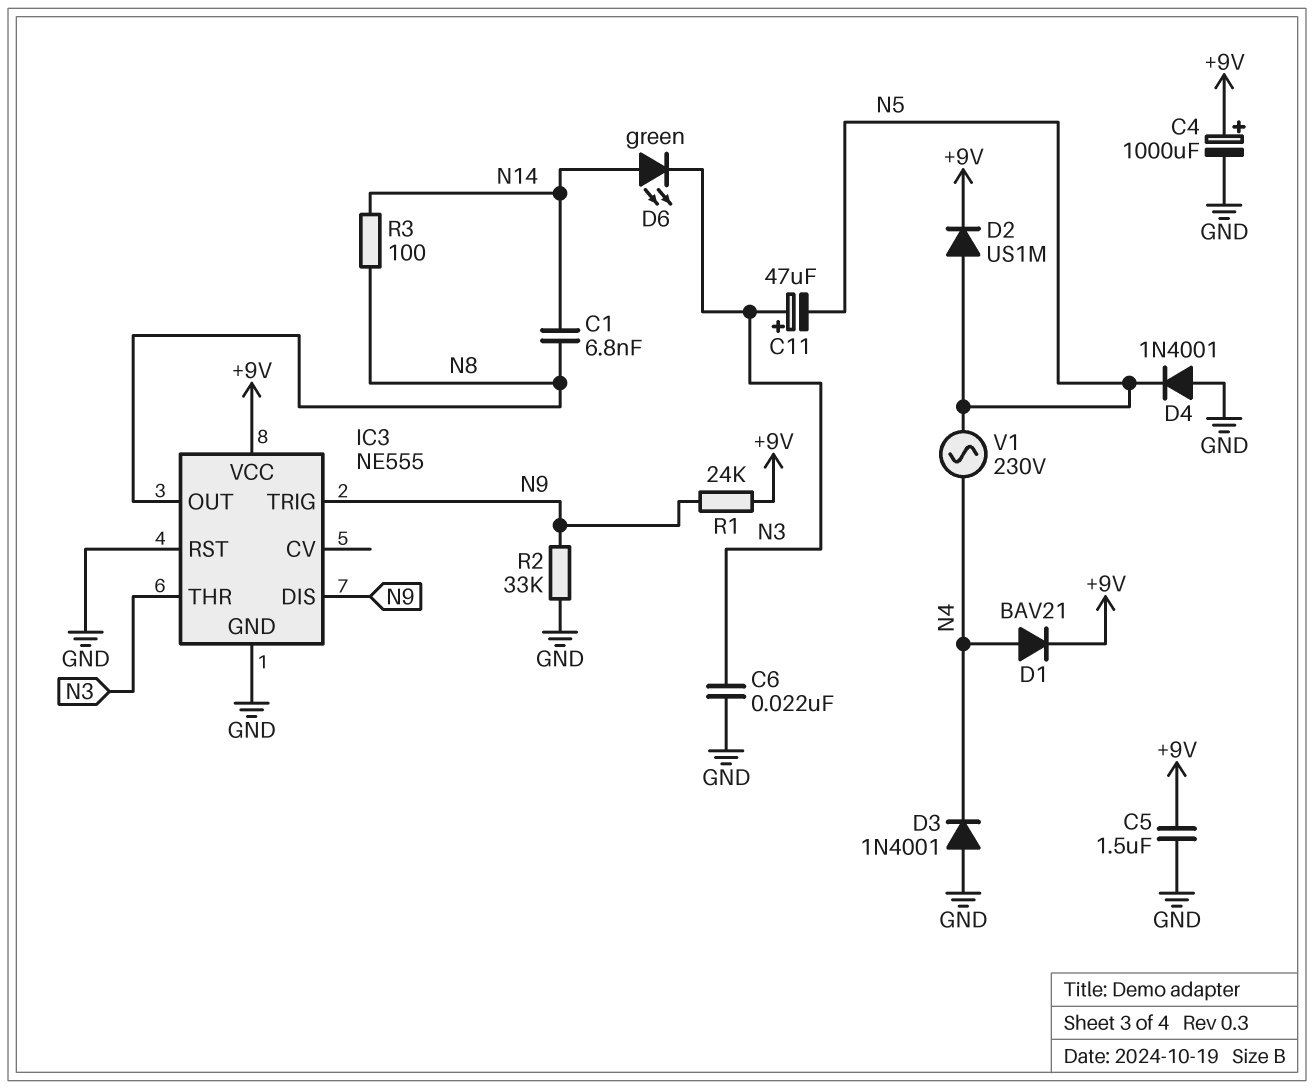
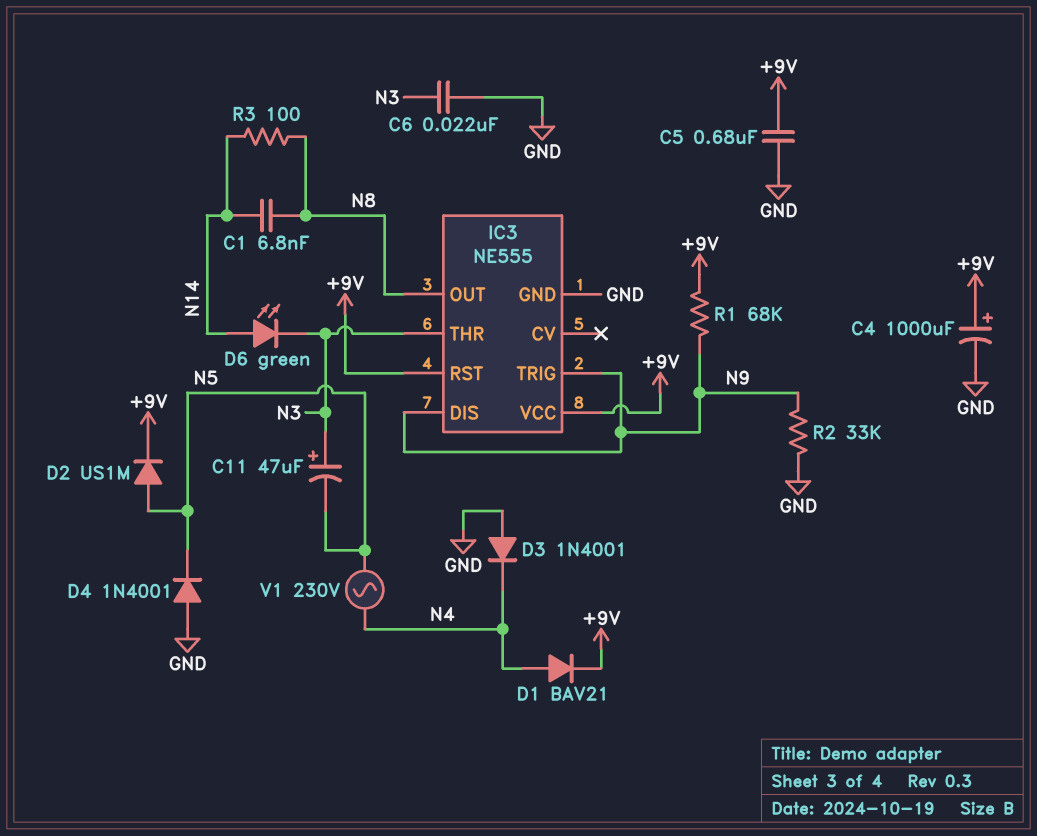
C5: 1.5uF (+9V, GND) -> 680nF (+9V, GND)
IC3 pin RST: GND -> +9V
R1: 24k (+9V, N9) -> 68k (+9V, N9)

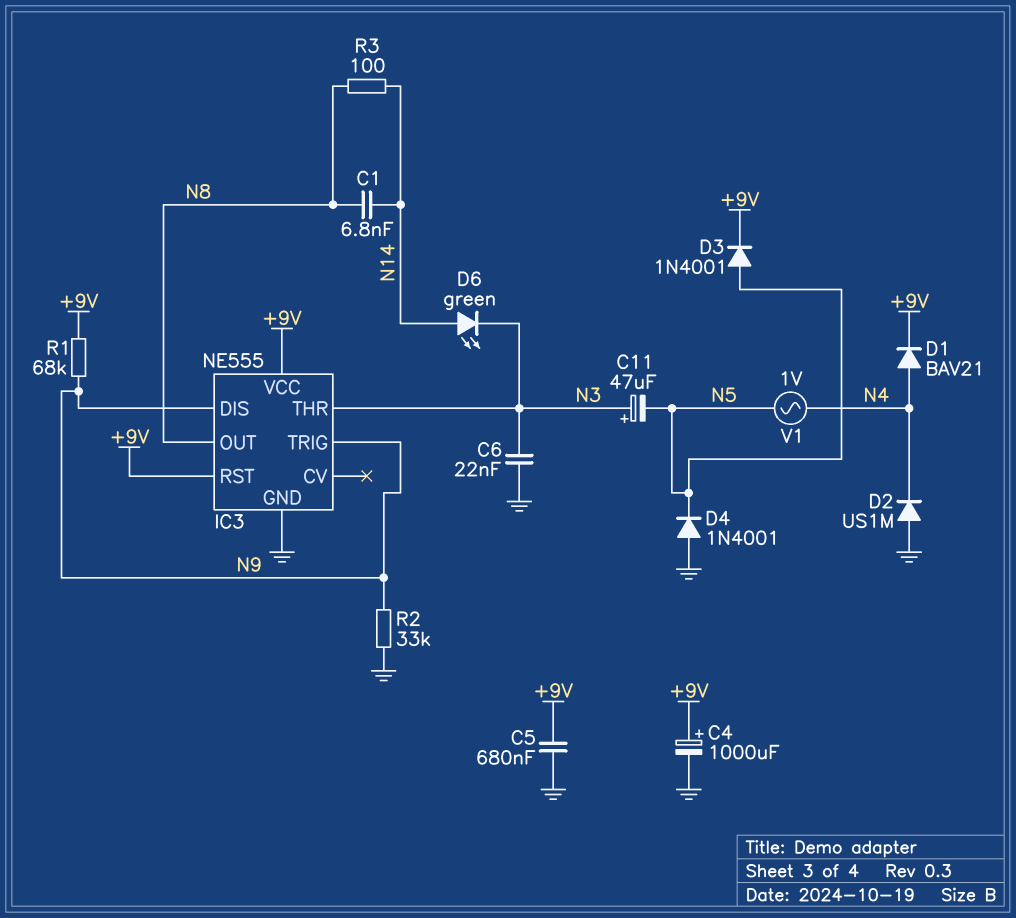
D2: diode US1M (A N5, K +9V) -> diode US1M (A GND, K N4)
D3: diode 1N4001 (A GND, K N4) -> diode 1N4001 (A N5, K +9V)
V1: AC 230V (N4, N5) -> AC 1V (N4, N5)

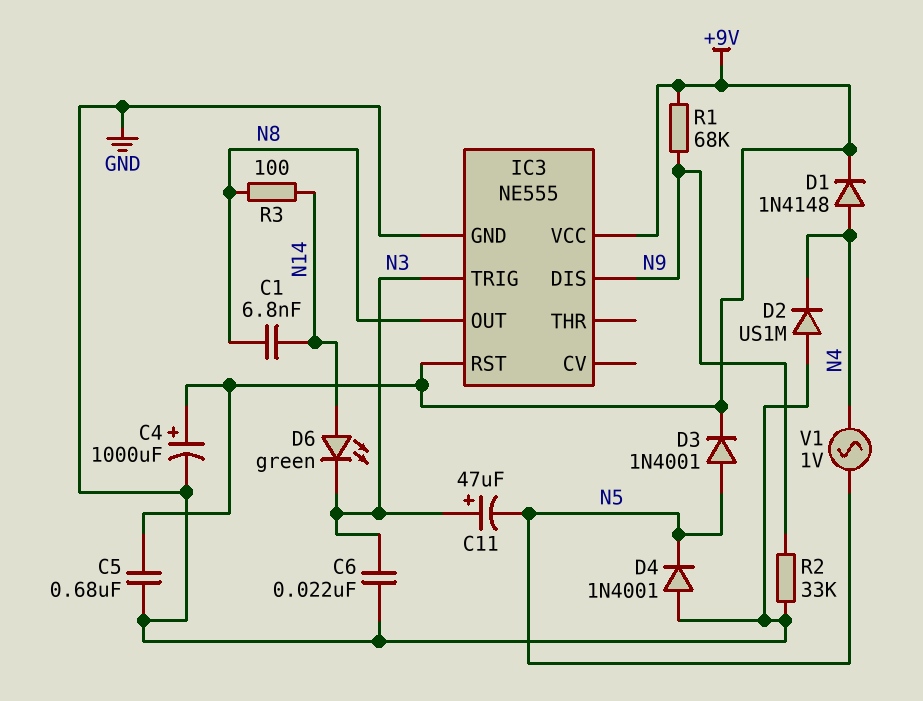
D1: diode BAV21 (A N4, K +9V) -> diode 1N4148 (A N4, K +9V)
IC3 pin THR: N3 -> none
IC3 pin TRIG: N9 -> N3

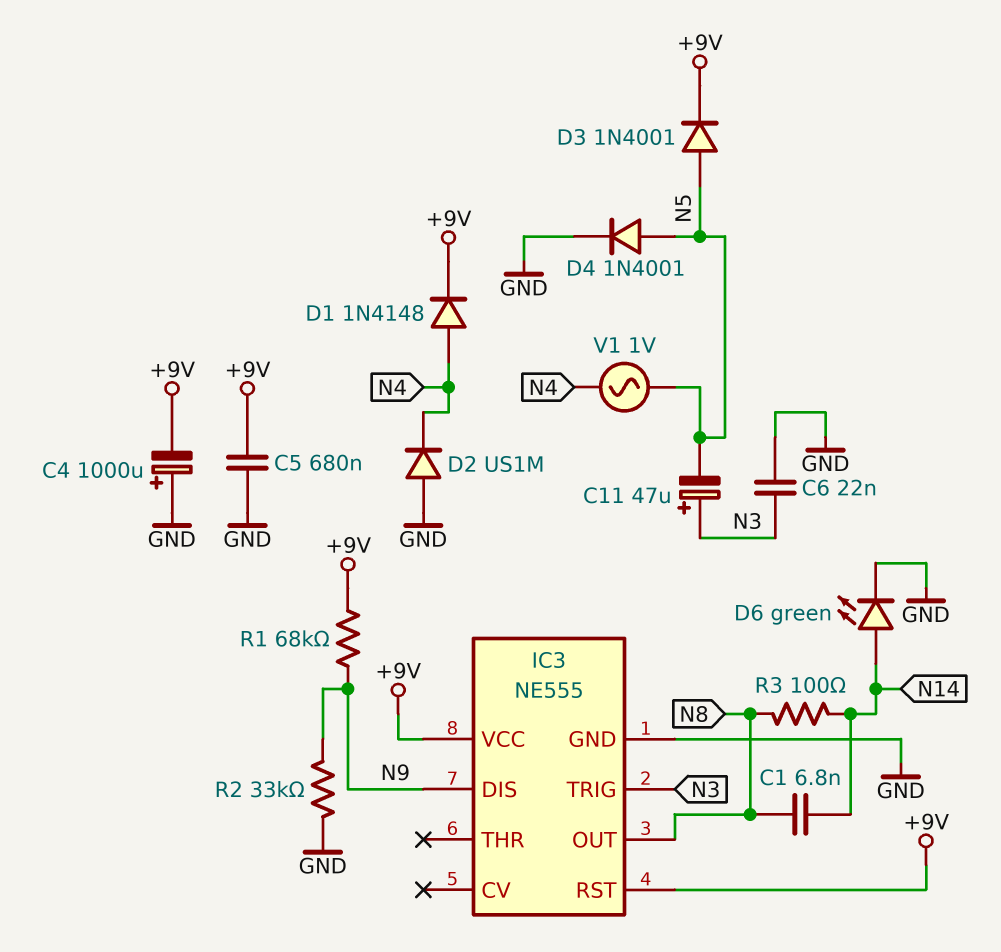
C4: 1000uF (plus +9V, minus GND) -> 1000uF (plus GND, minus +9V)
D4: diode 1N4001 (A GND, K N5) -> diode 1N4001 (A N5, K GND)
D6: LED green (A N14, K N3) -> LED green (A N14, K GND)

